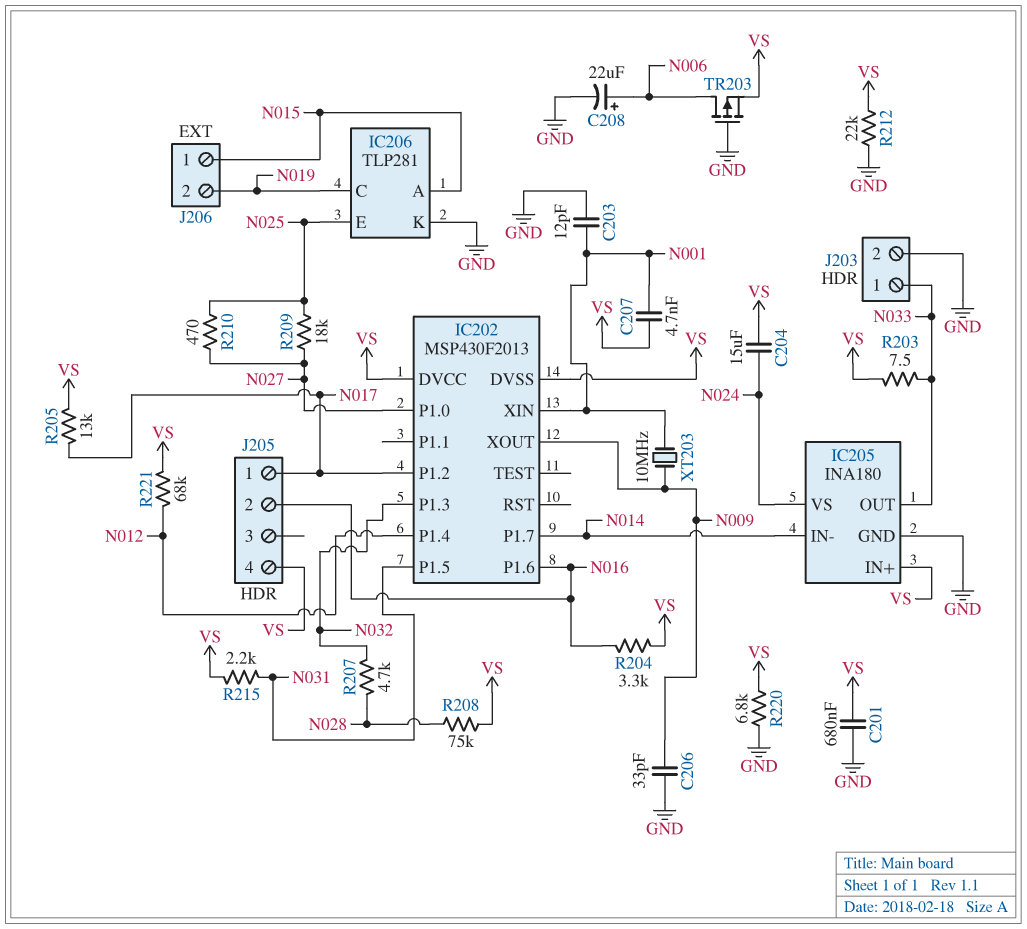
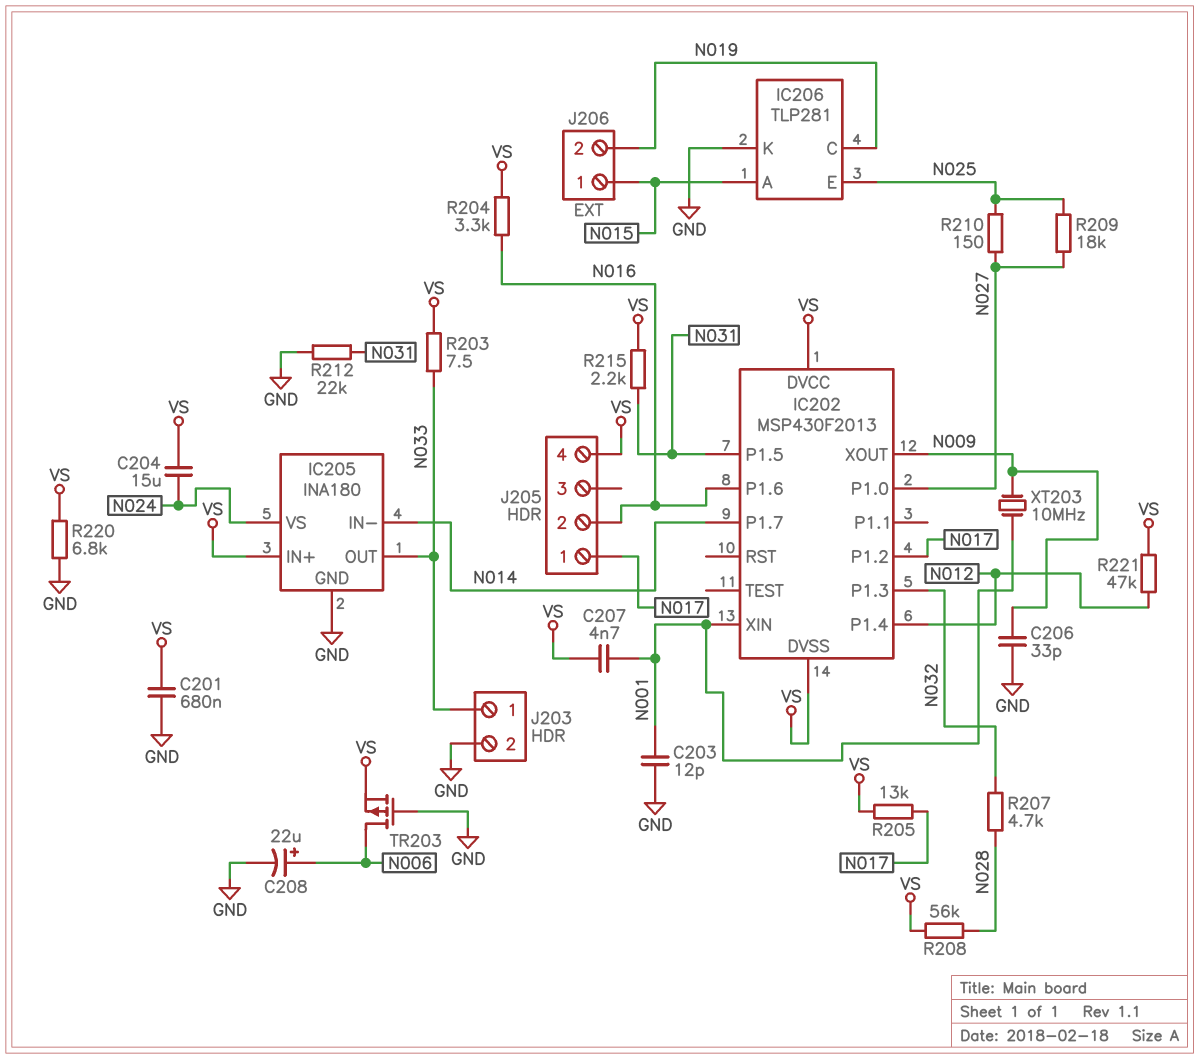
R208: 75k (N028, VS) -> 56k (N028, VS)
R210: 470 (N025, N027) -> 150 (N025, N027)
R212: 22k (GND, VS) -> 22k (GND, N031)
R221: 68k (N012, VS) -> 47k (N012, VS)

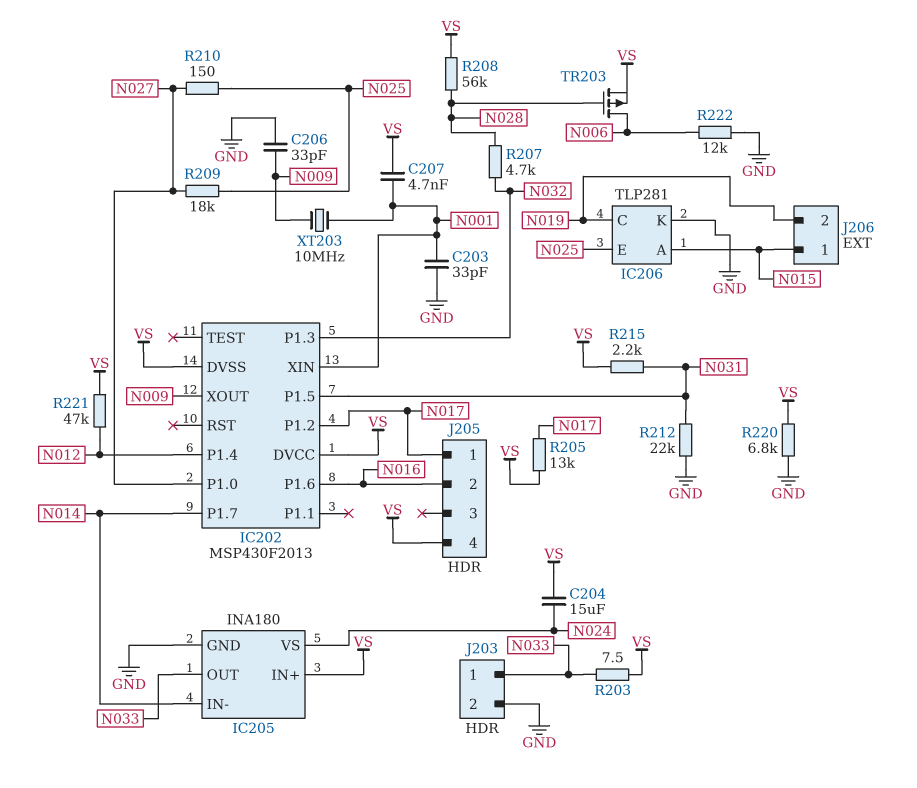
C201: 680nF (GND, VS) -> none
C203: 12pF (GND, N001) -> 33pF (GND, N001)
C208: 22uF (plus N006, minus GND) -> none
R204: 3.3k (N016, VS) -> none
R222: none -> 12k (GND, N006)
TR203: PMOS (G GND, D N006, S VS) -> PMOS (G N028, D N006, S VS)

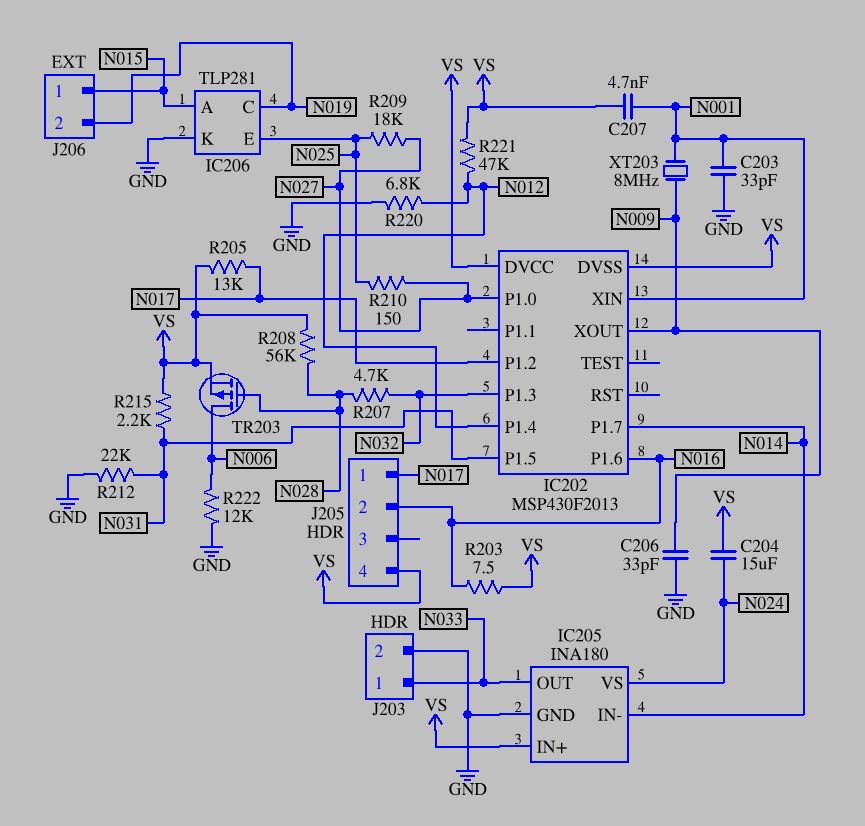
R203: 7.5 (N033, VS) -> 7.5 (N016, VS)
R220: 6.8k (GND, VS) -> 6.8k (GND, N012)
XT203: 10MHz (N001, N009) -> 8MHz (N001, N009)

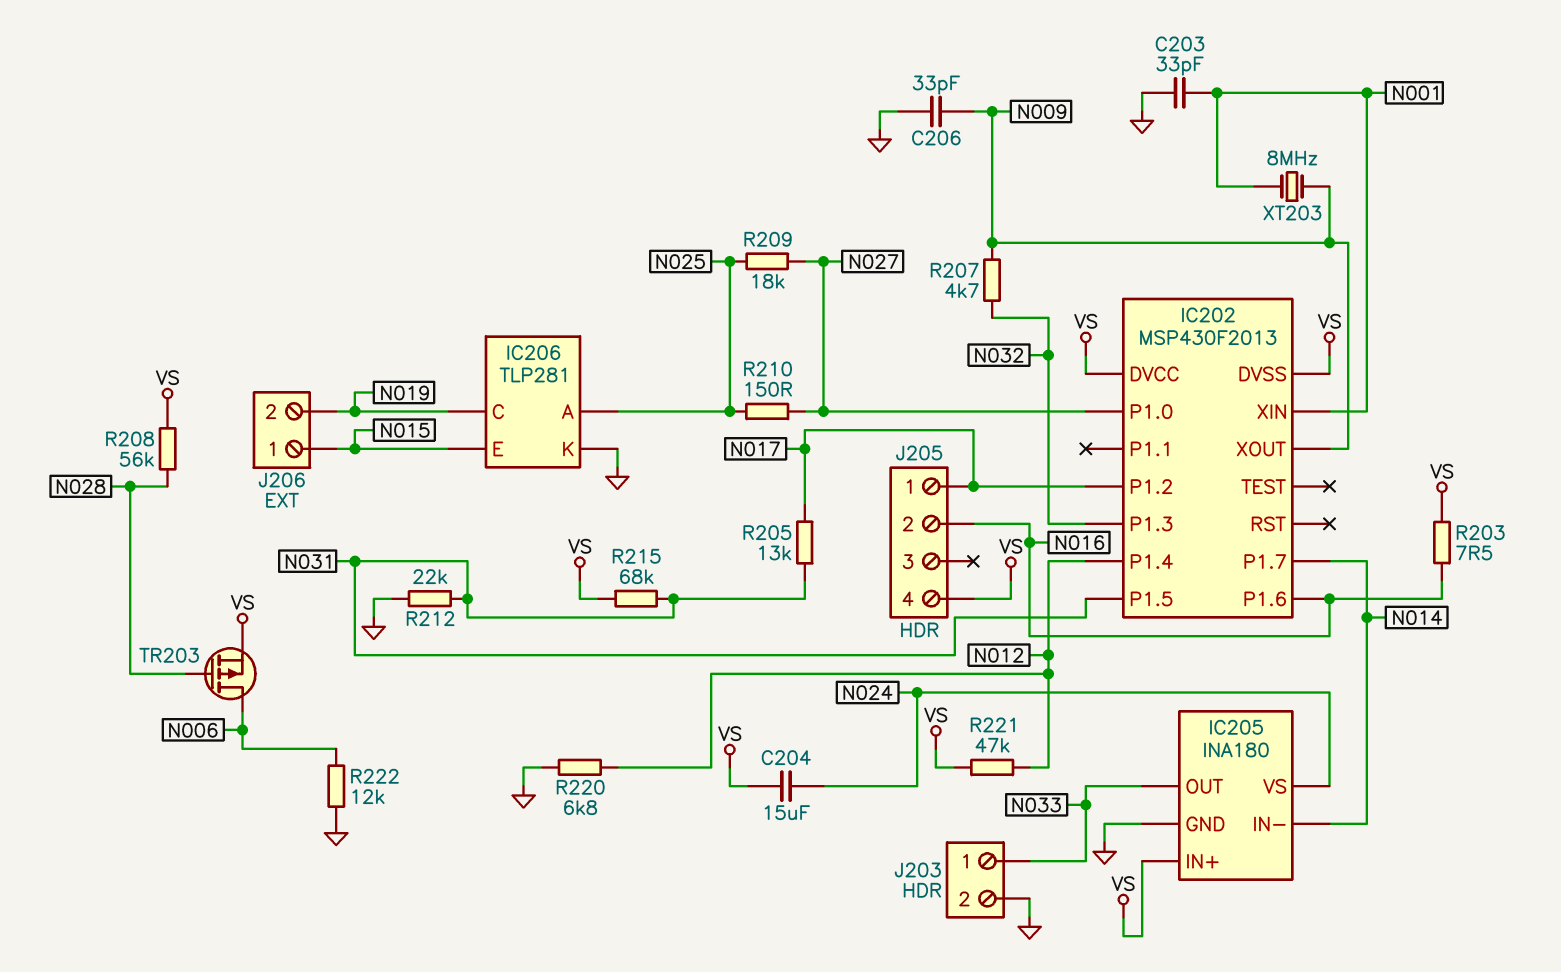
C207: 4.7nF (N001, VS) -> none
IC206 pin A: N015 -> N025
IC206 pin E: N025 -> N015
R205: 13k (N017, VS) -> 13k (N017, N031)
R207: 4.7k (N028, N032) -> 4.7k (N009, N032)
R215: 2.2k (N031, VS) -> 68k (N031, VS)

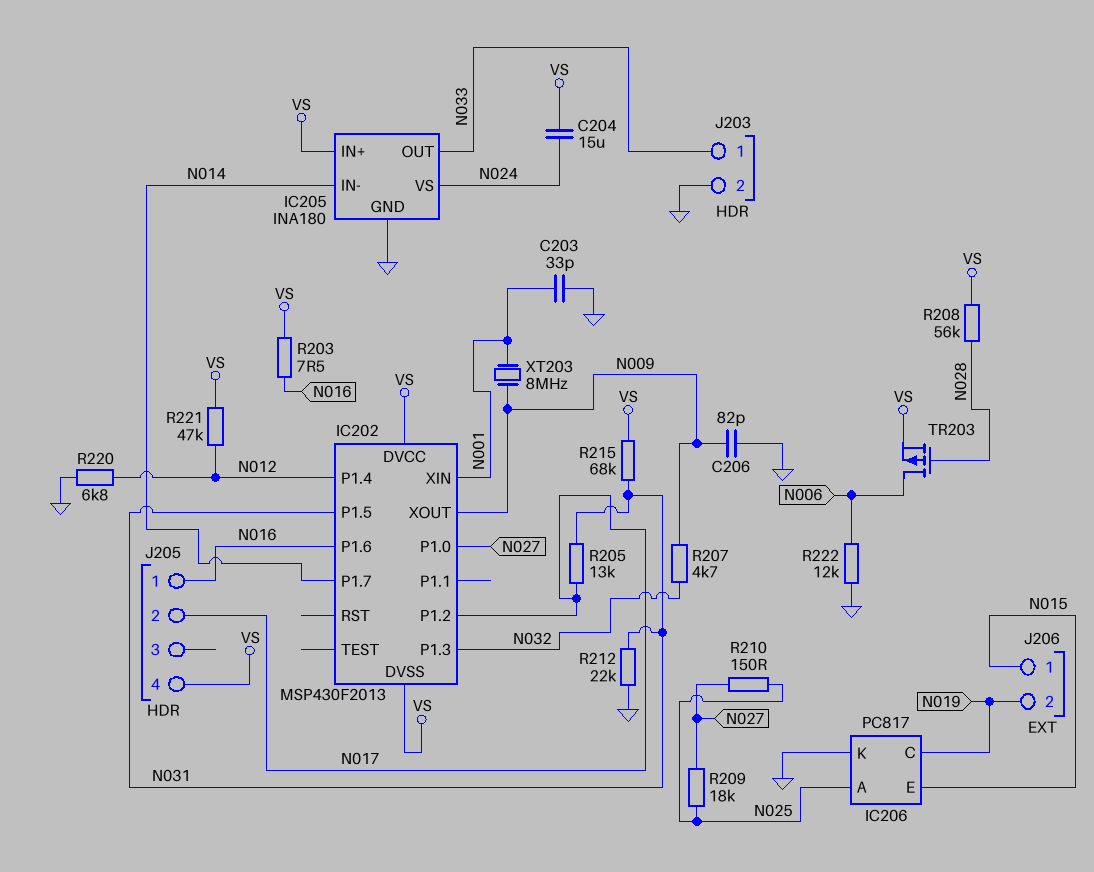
C206: 33pF (GND, N009) -> 82pF (GND, N009)
IC206: TLP281 -> PC817
J205 pin 1: N017 -> N016
J205 pin 2: N016 -> N017

